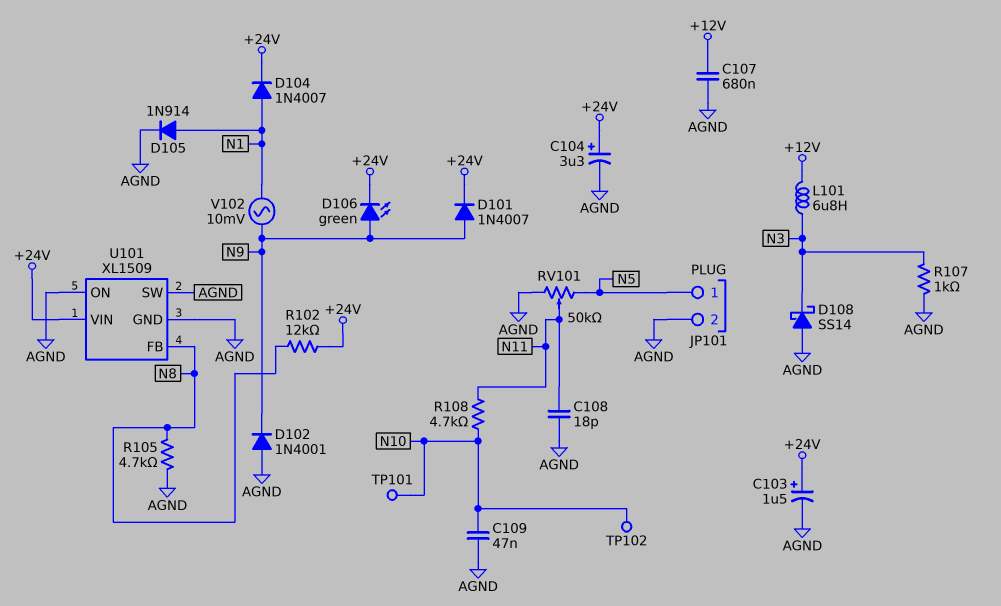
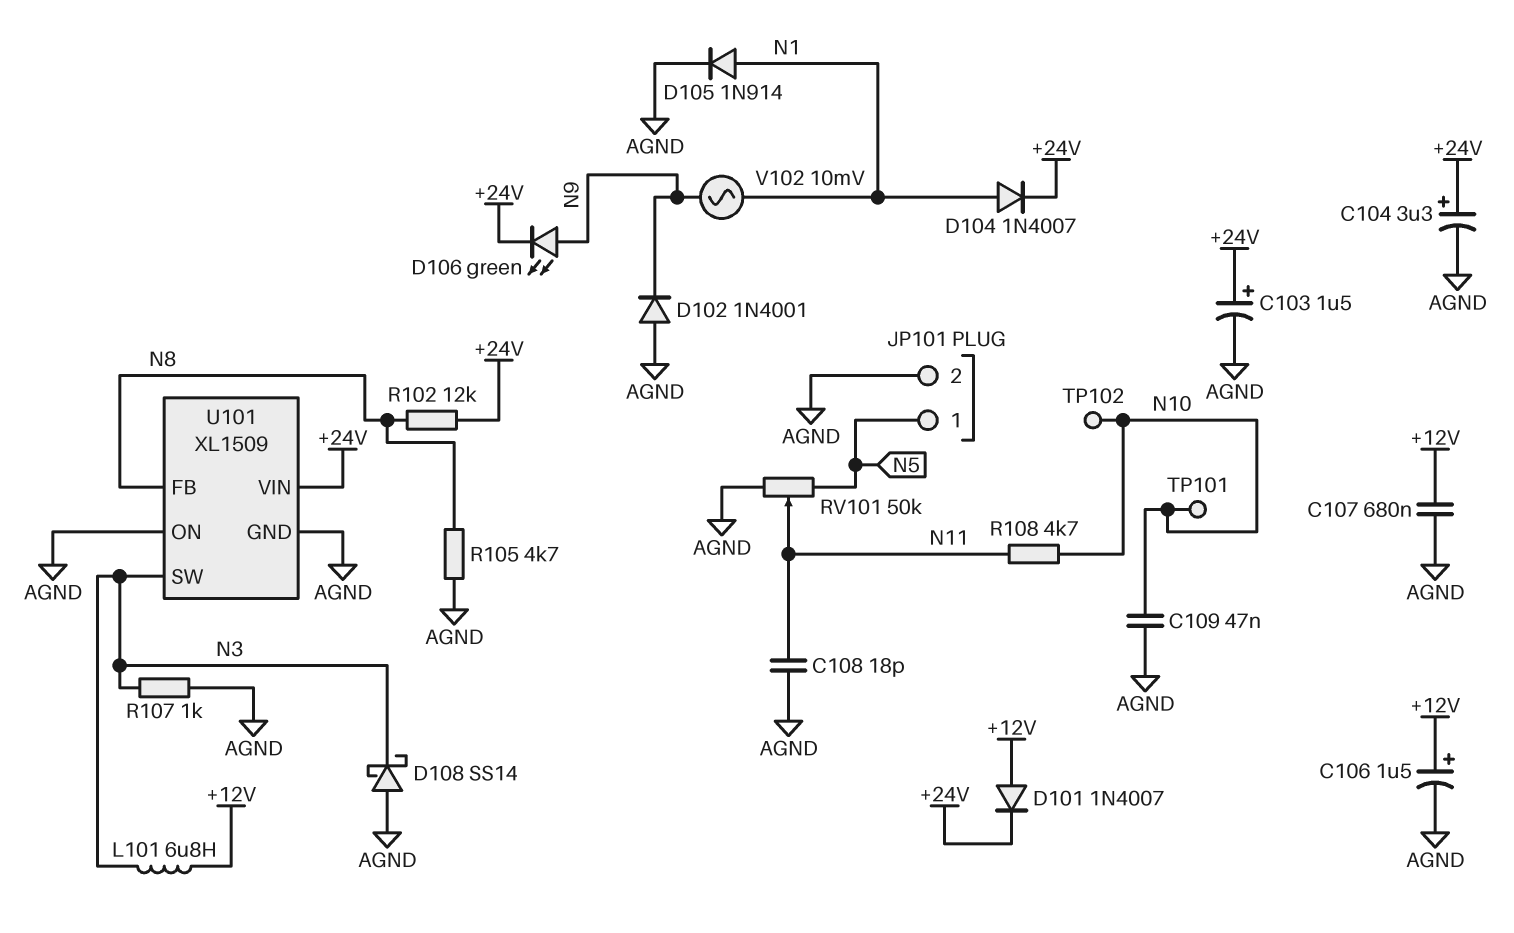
C106: none -> 1.5uF (plus +12V, minus AGND)
D101: diode 1N4007 (A N9, K +24V) -> diode 1N4007 (A +12V, K +24V)
U101 pin SW: AGND -> N3

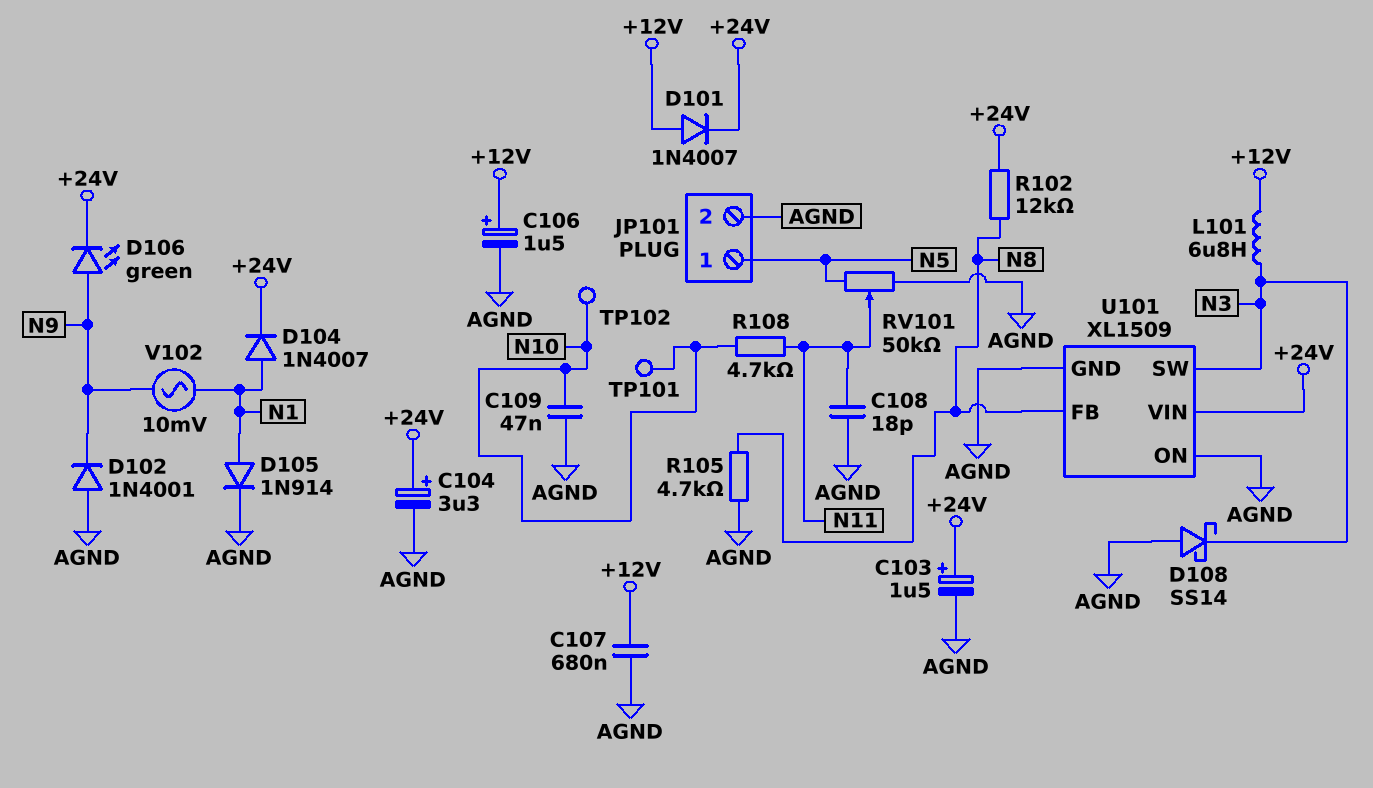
R107: 1k (AGND, N3) -> none

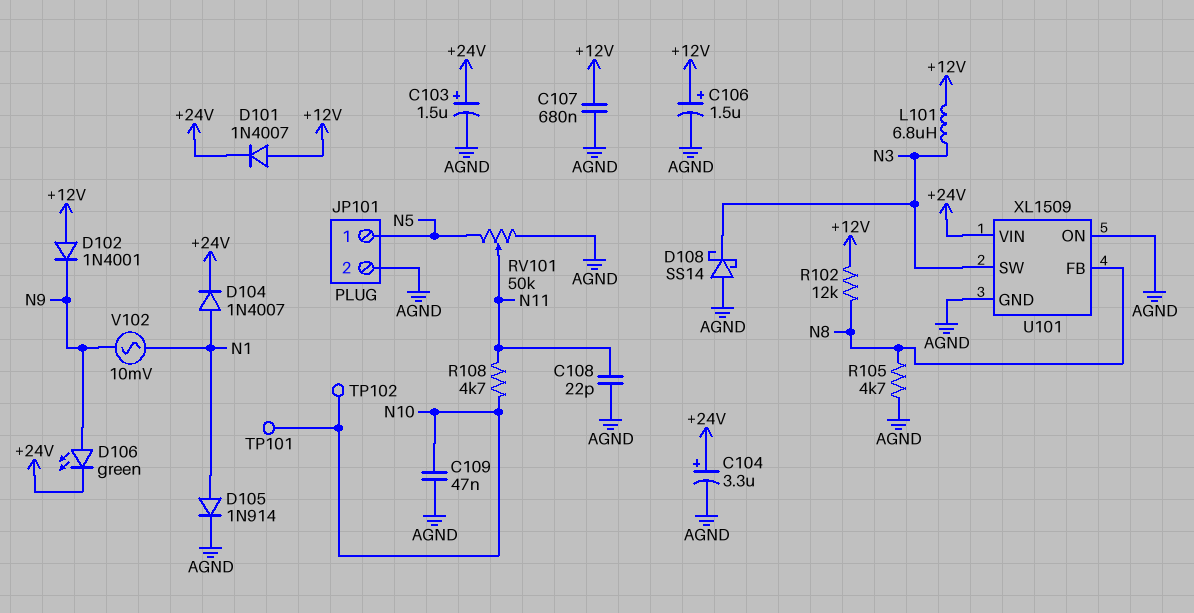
C108: 18pF (AGND, N11) -> 22pF (AGND, N11)
D102: diode 1N4001 (A AGND, K N9) -> diode 1N4001 (A +12V, K N9)
R102: 12k (+24V, N8) -> 12k (+12V, N8)

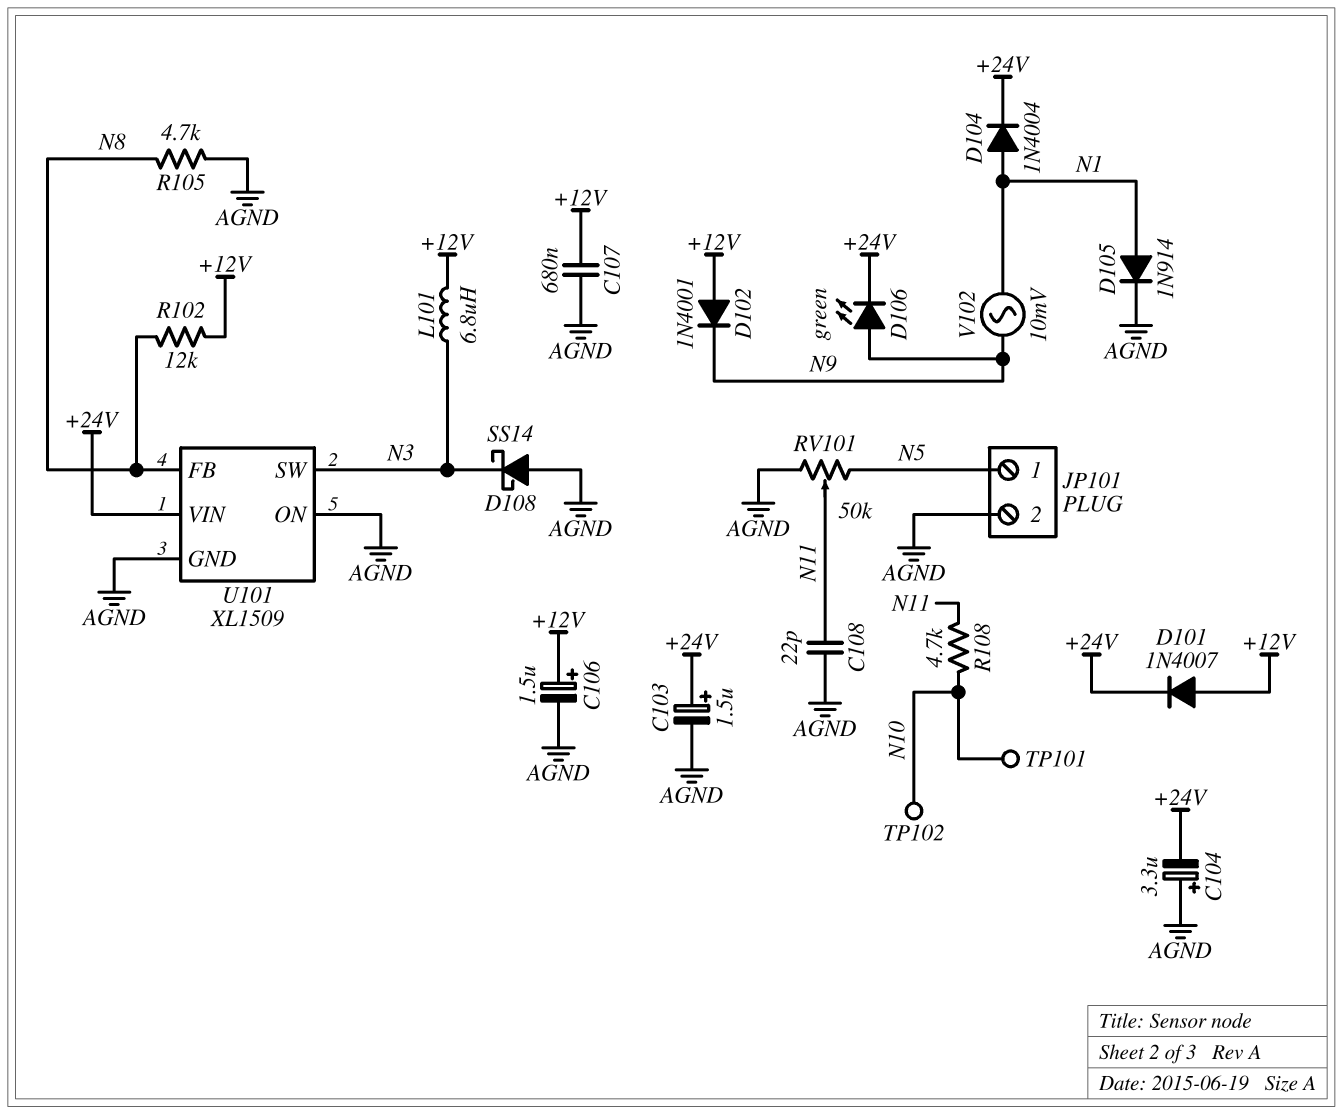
C104: 3.3uF (plus +24V, minus AGND) -> 3.3uF (plus AGND, minus +24V)
C109: 47nF (AGND, N10) -> none
D104: diode 1N4007 (A N1, K +24V) -> diode 1N4004 (A N1, K +24V)

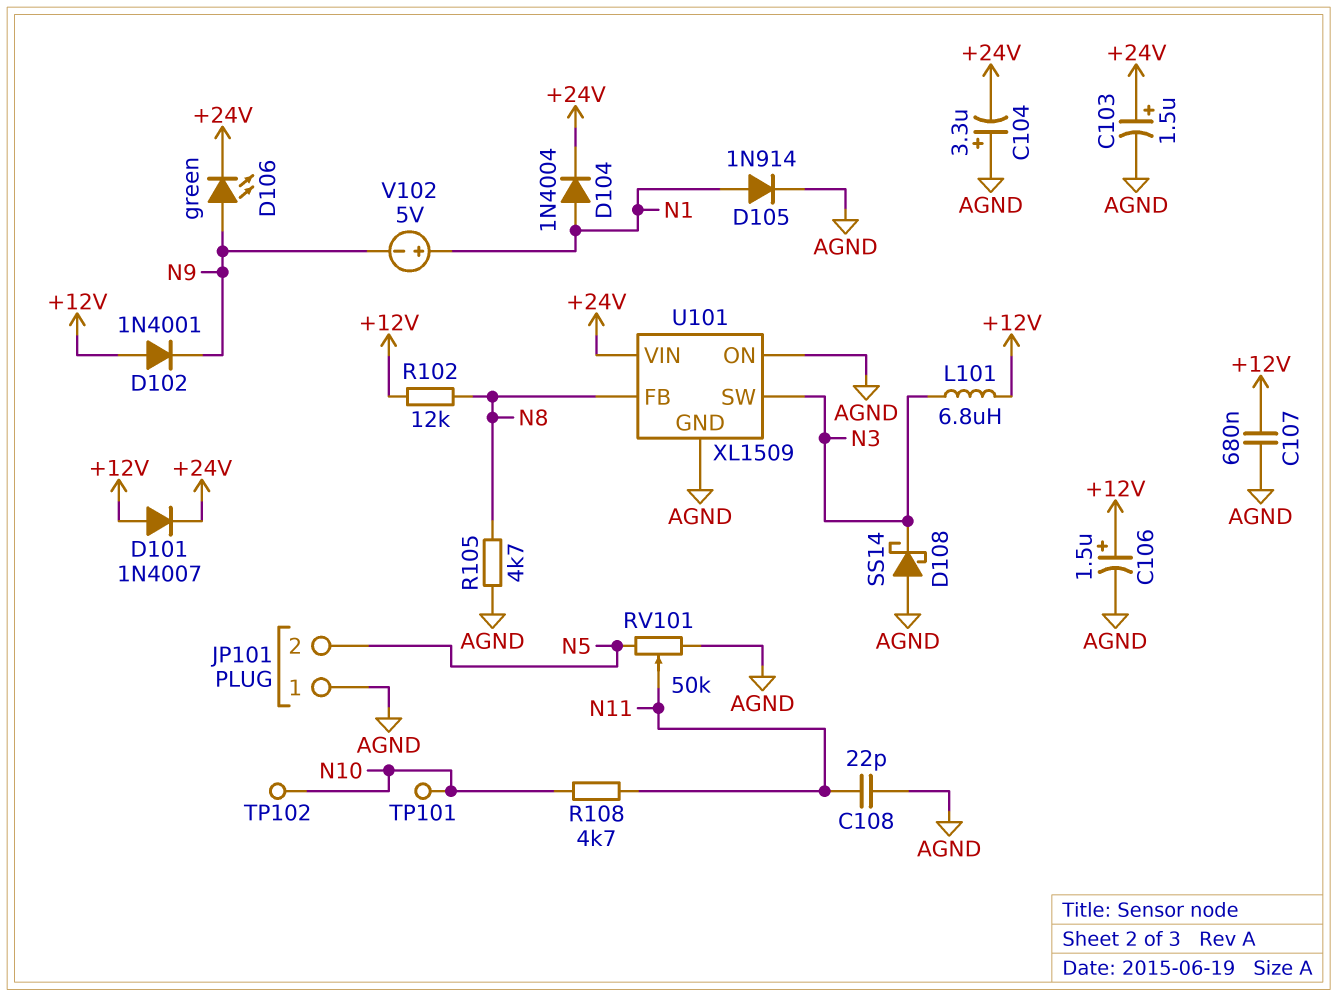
JP101 pin 1: N5 -> AGND
JP101 pin 2: AGND -> N5
V102: AC 10mV (N1, N9) -> 5V (plus N1, minus N9)

